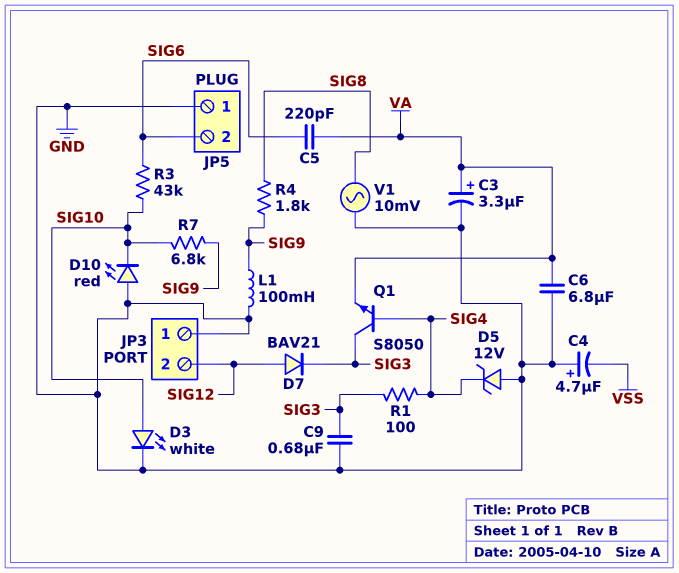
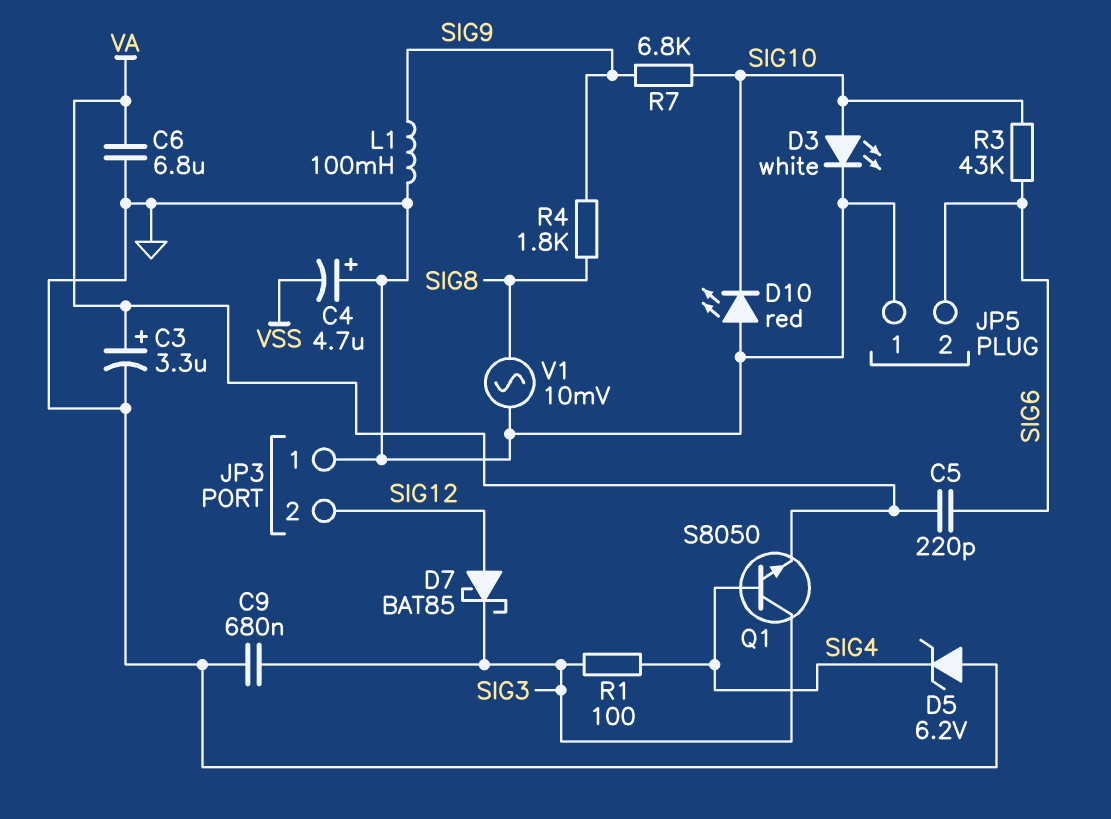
D5: zener 12V (A GND, K SIG4) -> zener 6.2V (A GND, K SIG4)
D7: diode BAV21 (A SIG12, K SIG3) -> schottky BAT85 (A SIG12, K SIG3)

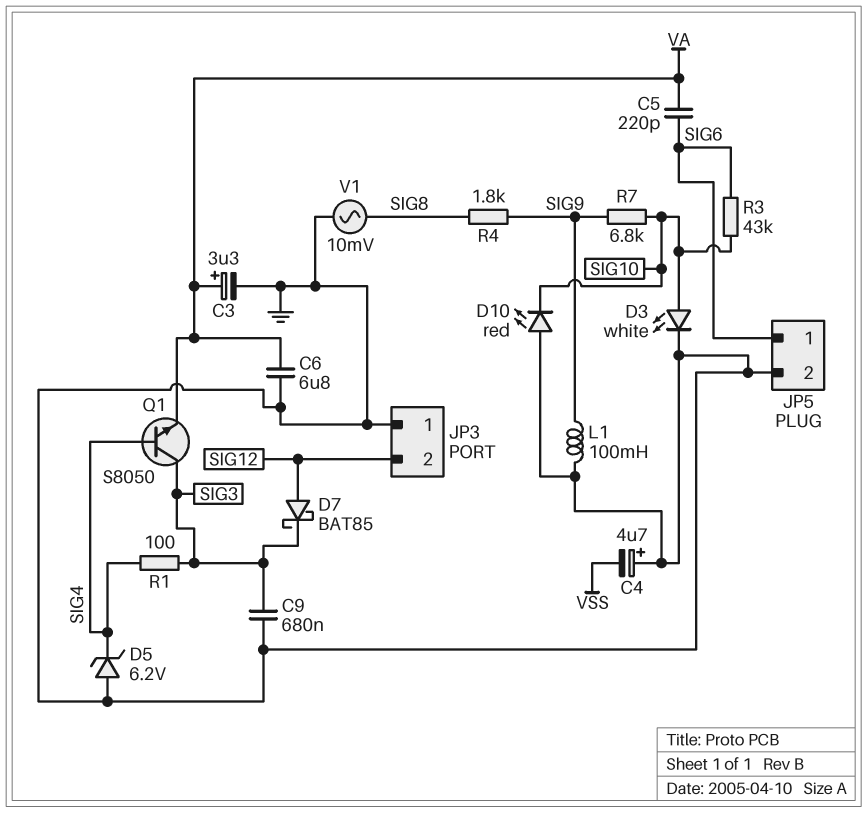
JP5 pin 1: GND -> SIG6
JP5 pin 2: SIG6 -> GND

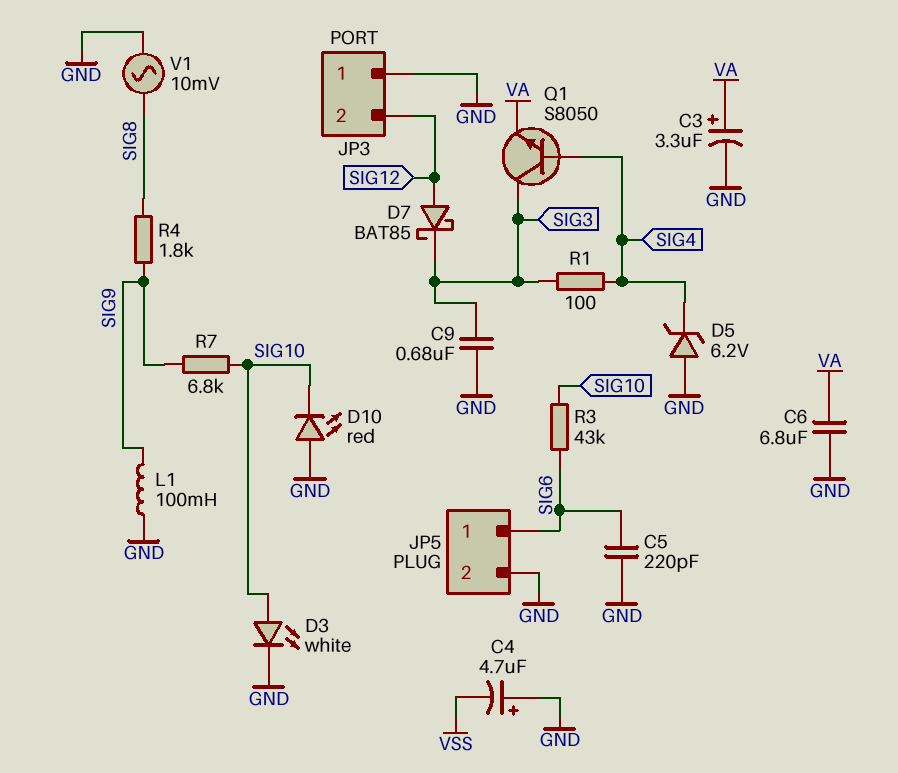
C5: 220pF (SIG6, VA) -> 220pF (GND, SIG6)

